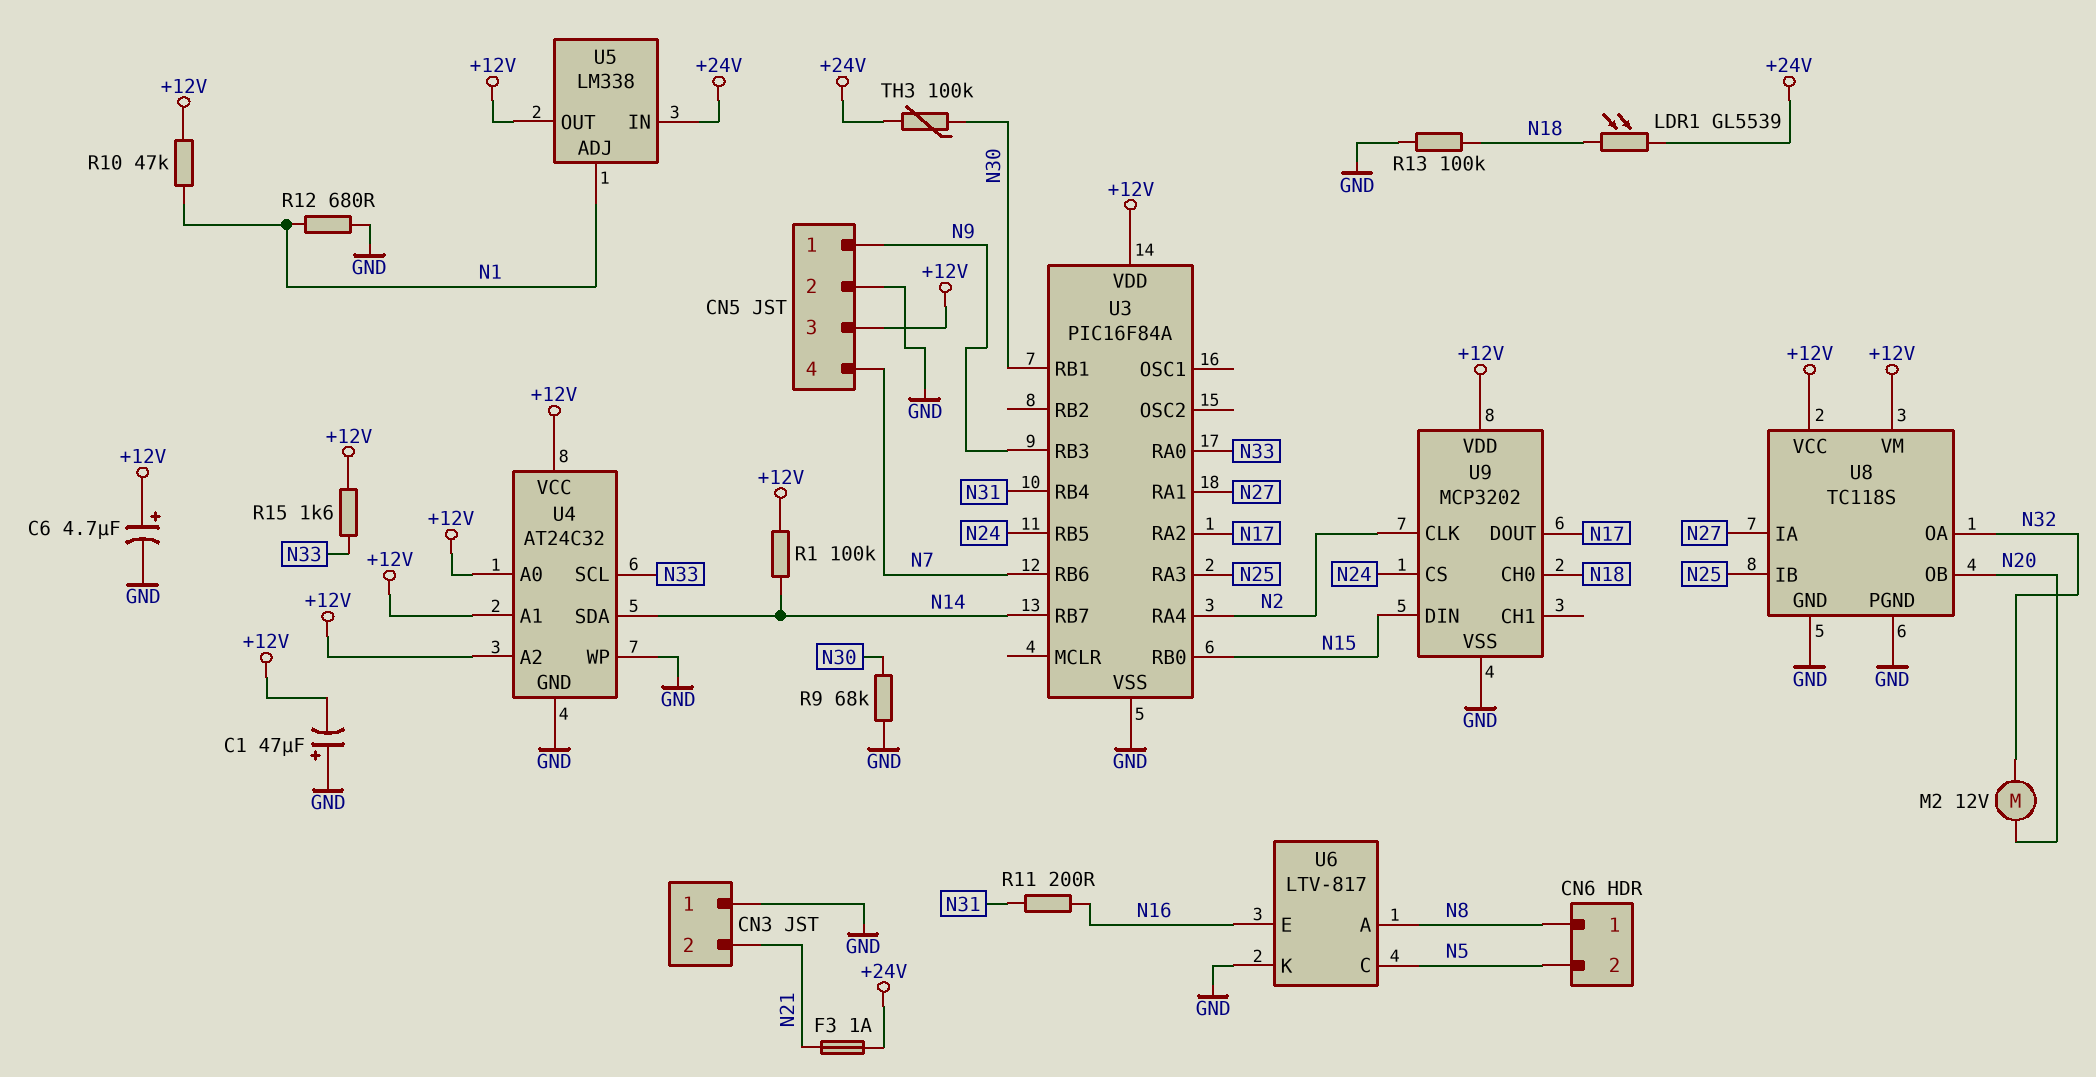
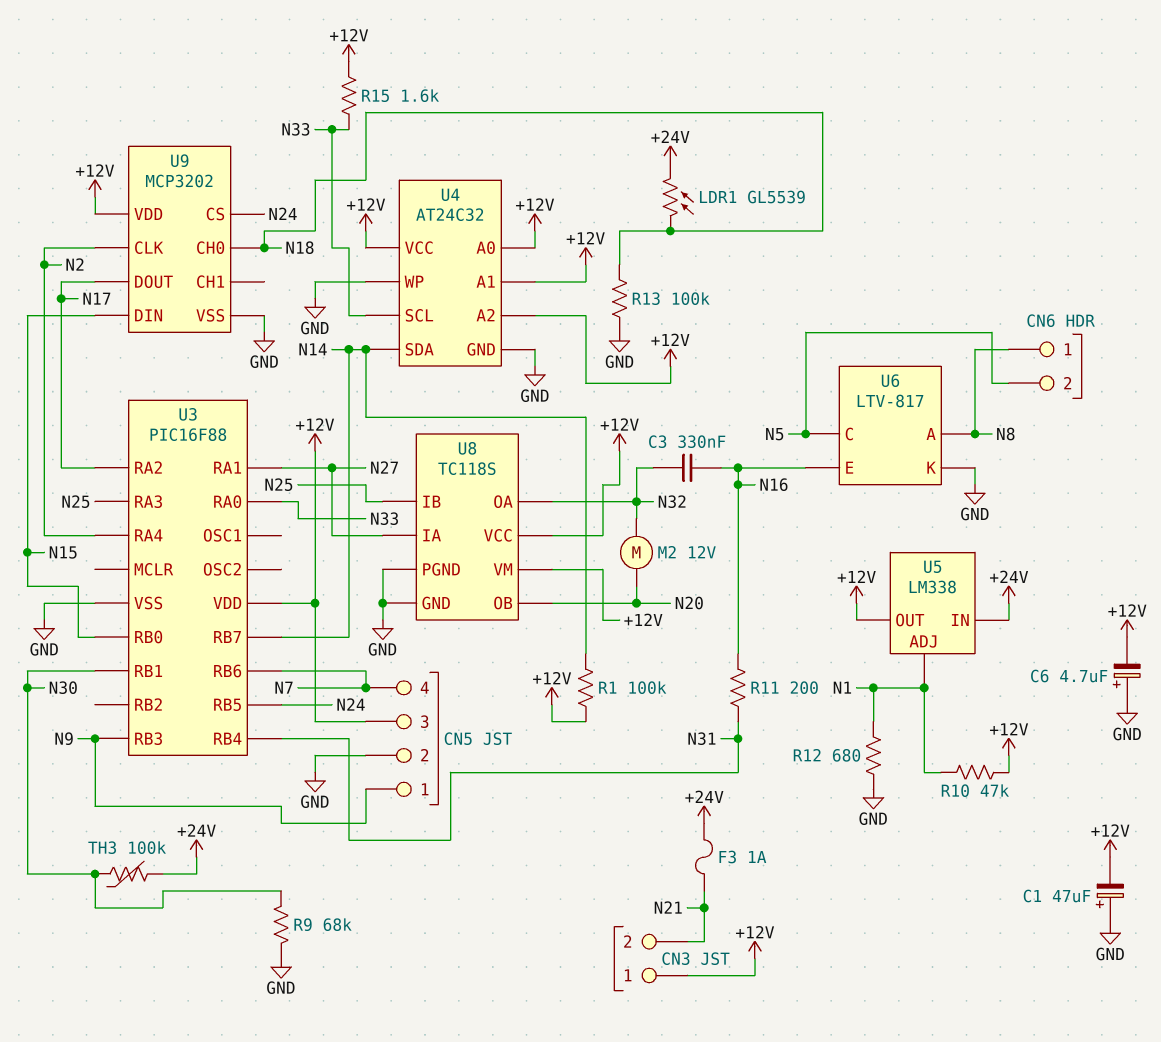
C3: none -> 330nF (N16, N32)
C6: 4.7uF (plus +12V, minus GND) -> 4.7uF (plus GND, minus +12V)
CN3 pin 1: GND -> +12V
U3: PIC16F84A -> PIC16F88

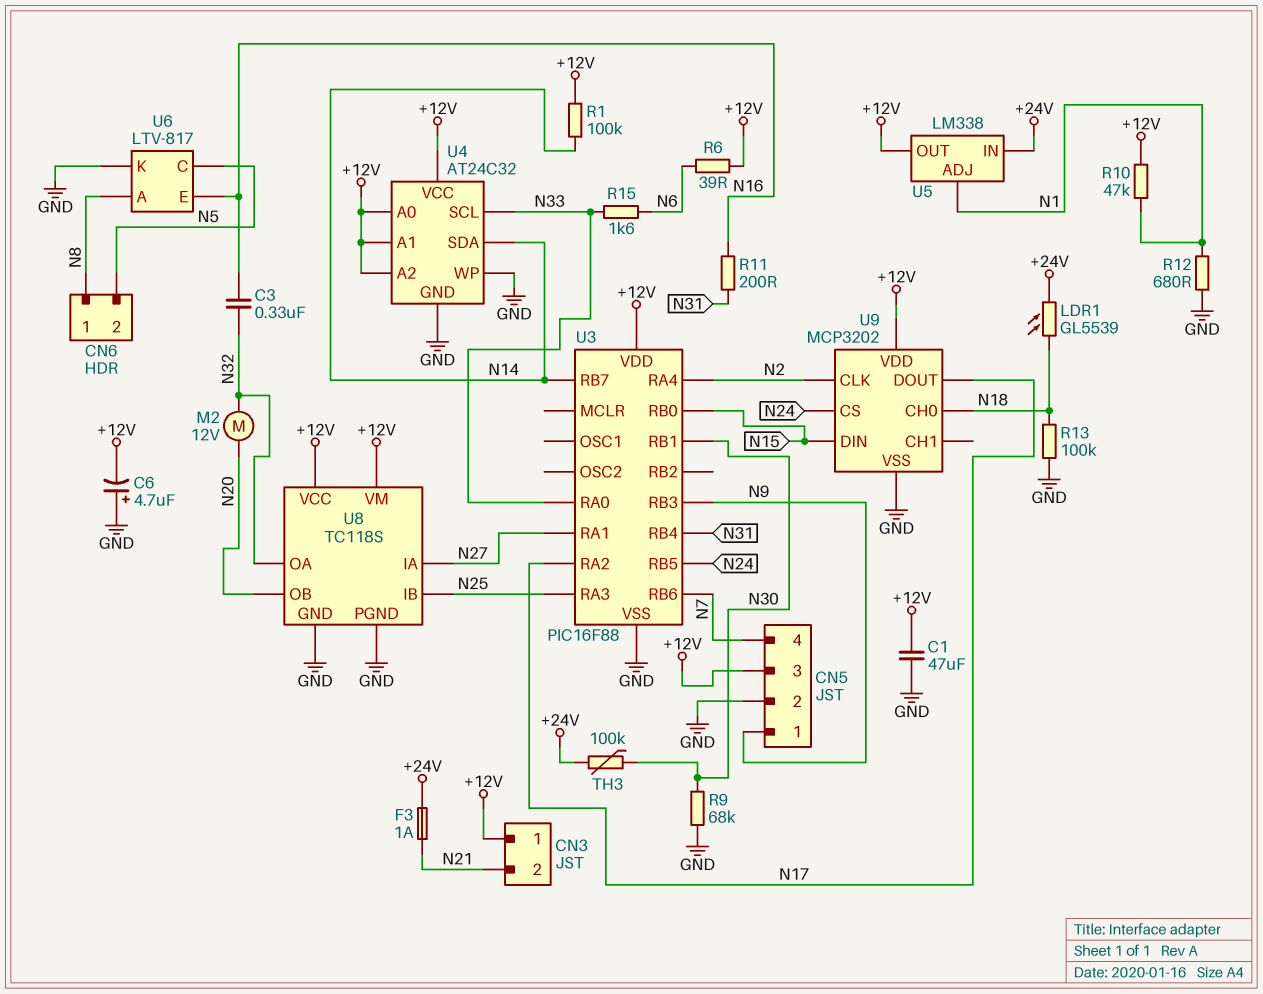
C1: 47uF (plus GND, minus +12V) -> 47uF (+12V, GND)
R6: none -> 39 (+12V, N6)
R15: 1.6k (+12V, N33) -> 1.6k (N6, N33)

